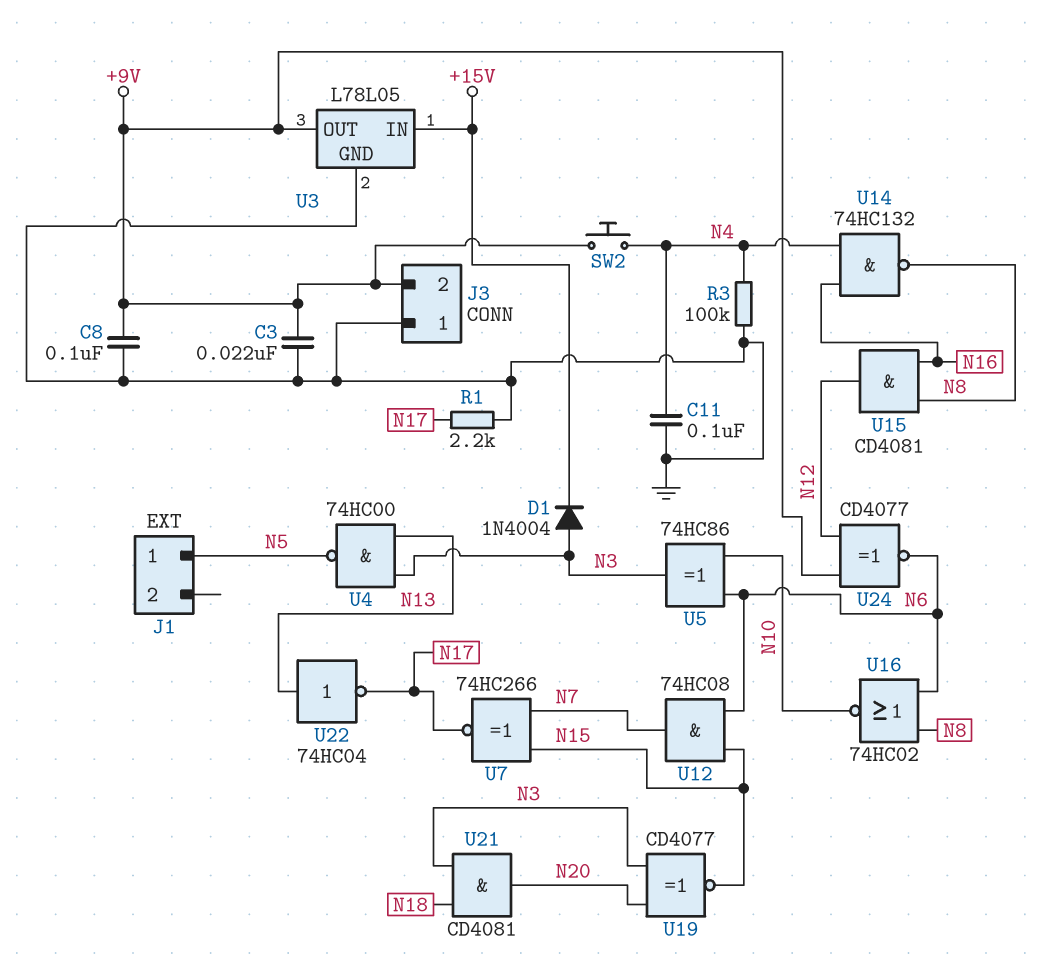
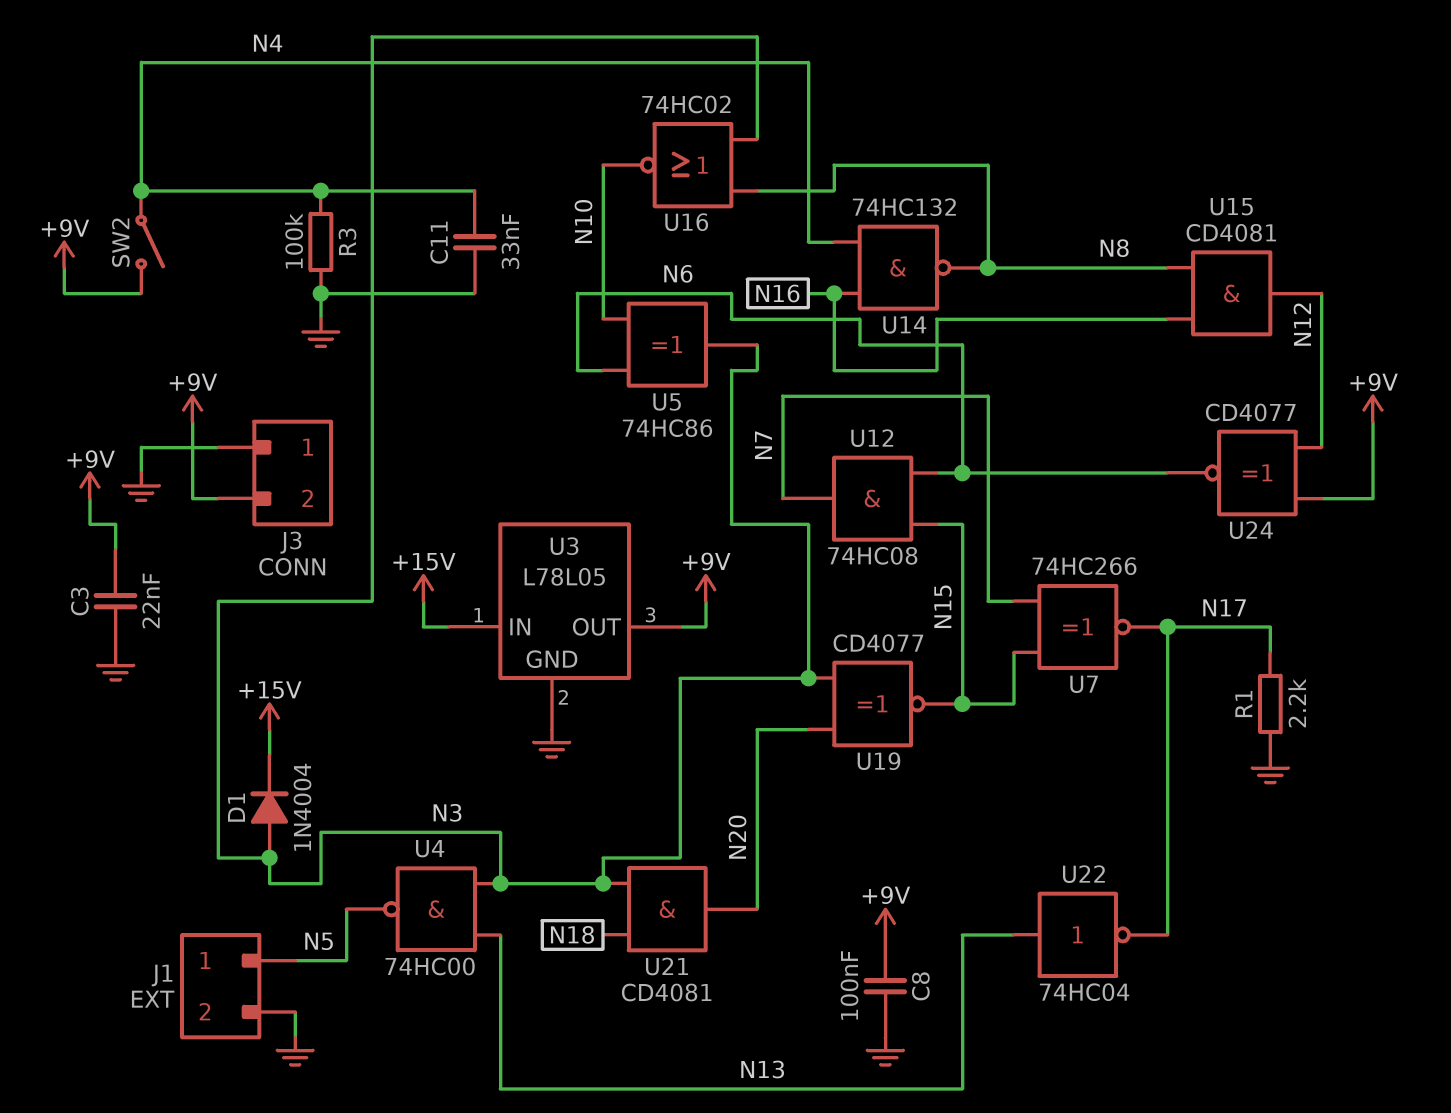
C11: 100nF (GND, N4) -> 33nF (GND, N4)
J1 pin 2: none -> GND
SW2: button (+9V, N4) -> switch (+9V, N4)
U16: NOR 74HC02 (in N6, in N8, out N10) -> NOR 74HC02 (in N3, in N8, out N10)

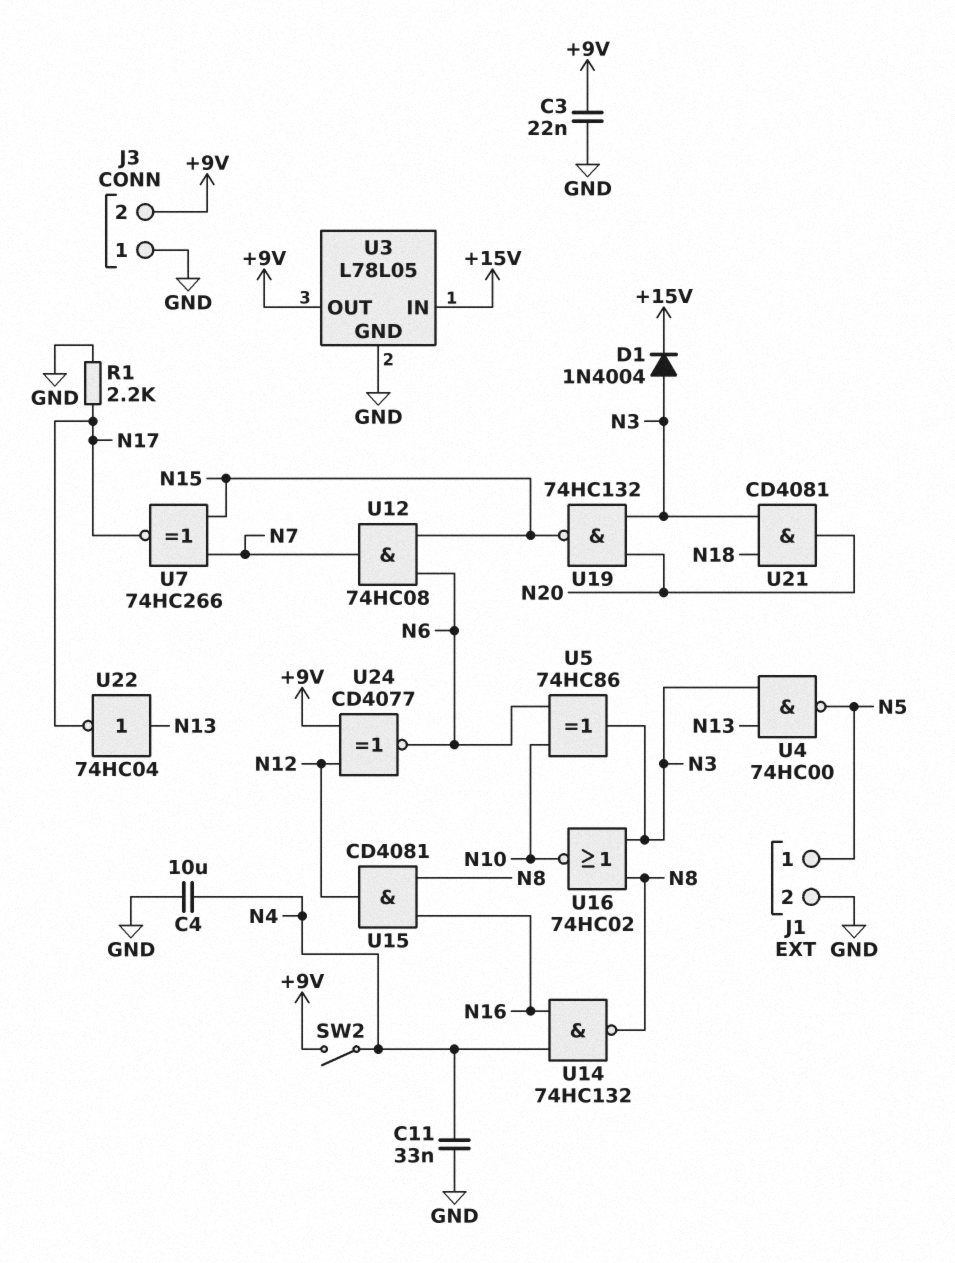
C4: none -> 10uF (GND, N4)
C8: 100nF (+9V, GND) -> none
R3: 100k (GND, N4) -> none
U19: XNOR CD4077 (in N3, in N20, out N15) -> NAND 74HC132 (in N3, in N20, out N15)

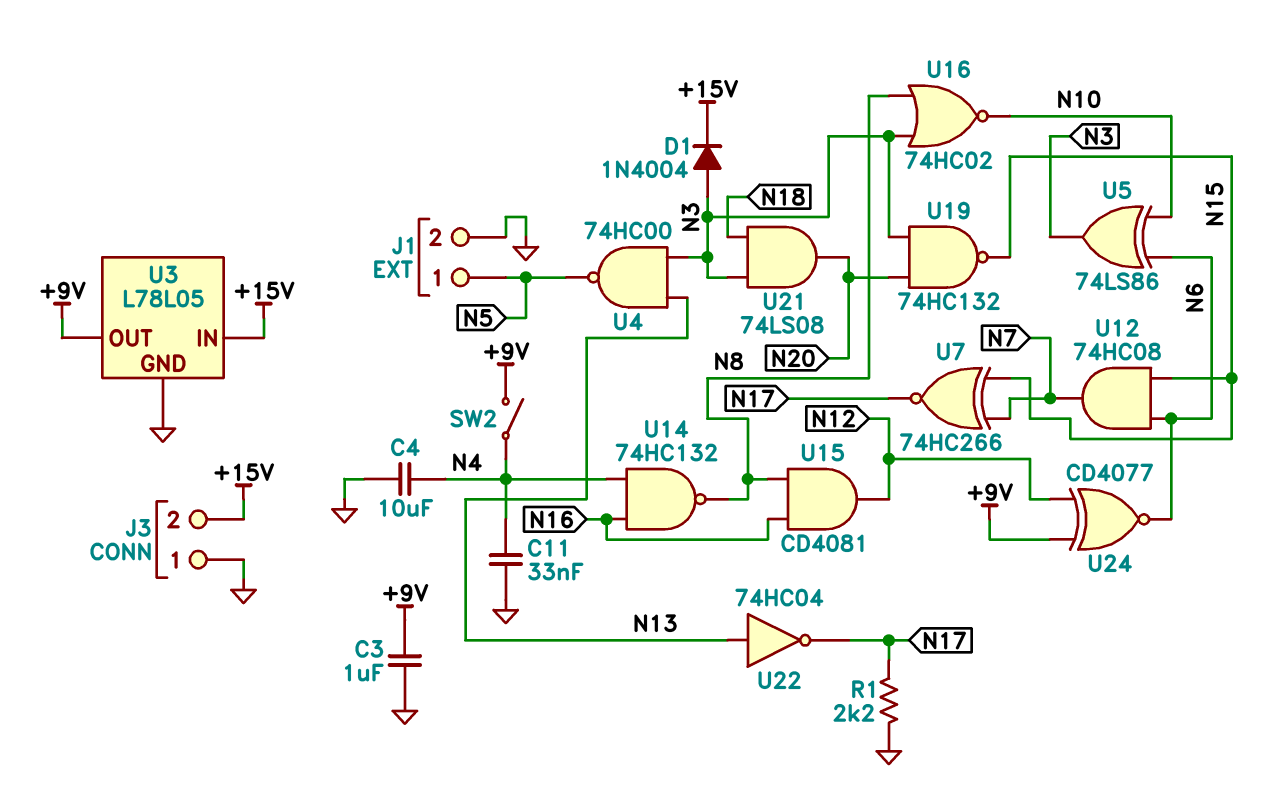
C3: 22nF (+9V, GND) -> 1uF (+9V, GND)
J3 pin 2: +9V -> +15V
U5: XOR 74HC86 (in N6, in N10, out N3) -> XOR 74LS86 (in N6, in N10, out N3)
U21: AND CD4081 (in N3, in N18, out N20) -> AND 74LS08 (in N3, in N18, out N20)

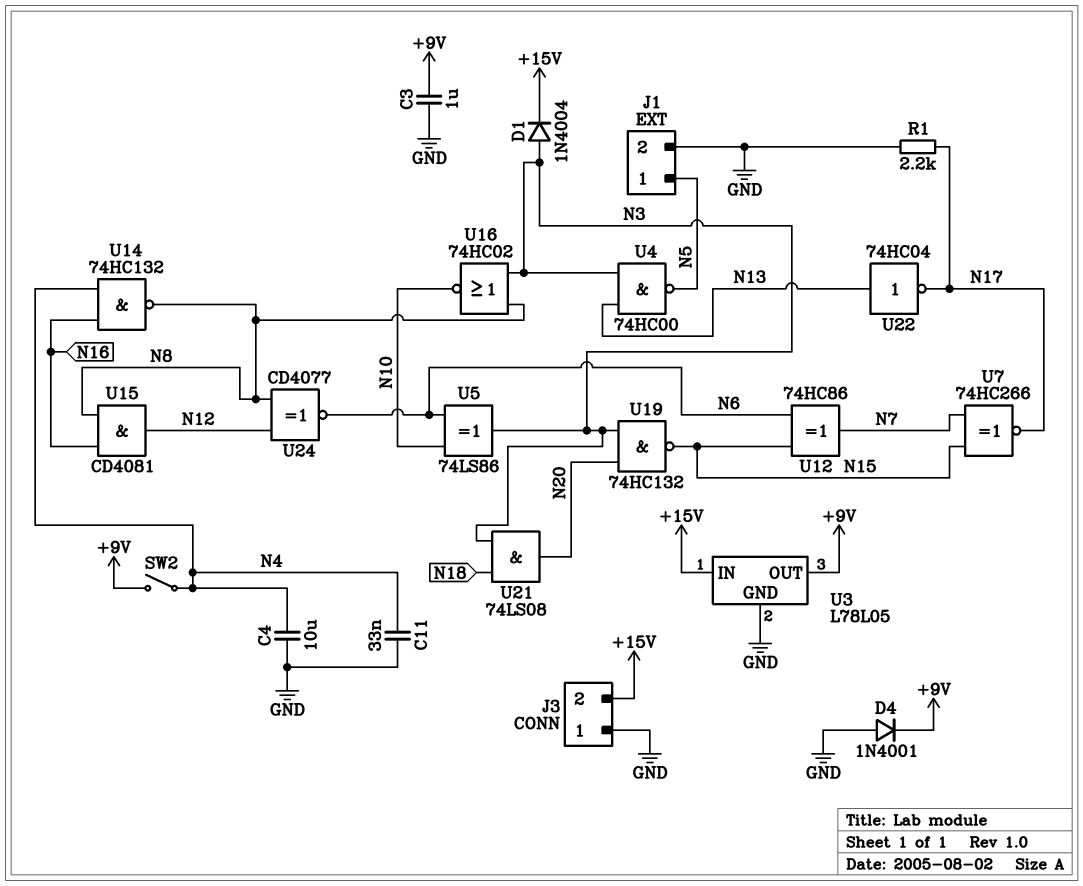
D4: none -> diode 1N4001 (A GND, K +9V)
U12: AND 74HC08 (in N6, in N15, out N7) -> XOR 74HC86 (in N6, in N15, out N7)
U24: XNOR CD4077 (in +9V, in N12, out N6) -> XNOR CD4077 (in N8, in N12, out N6)

